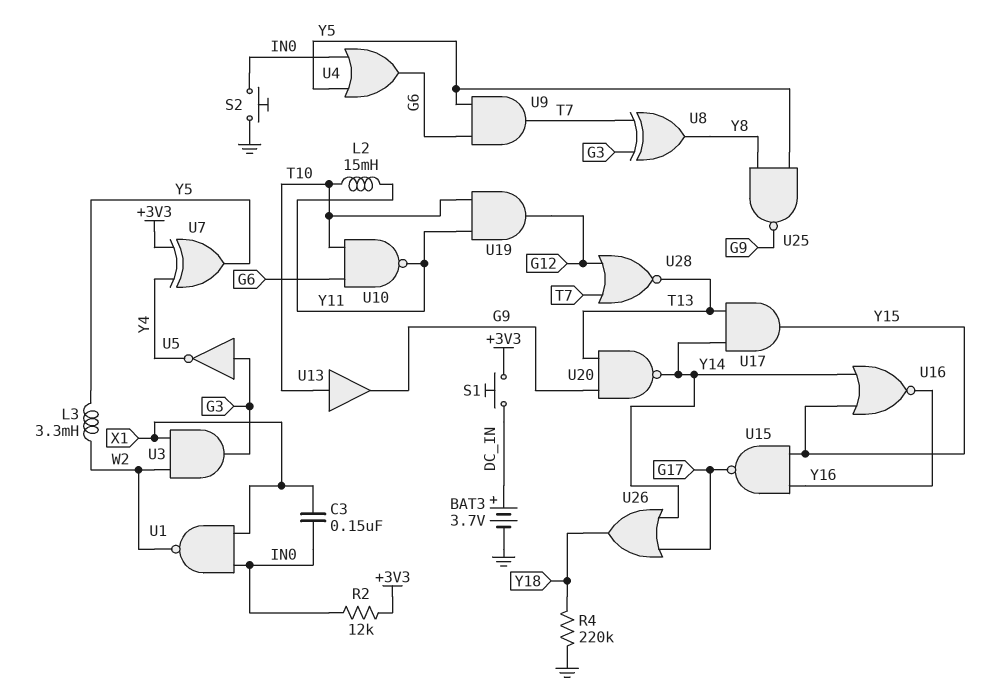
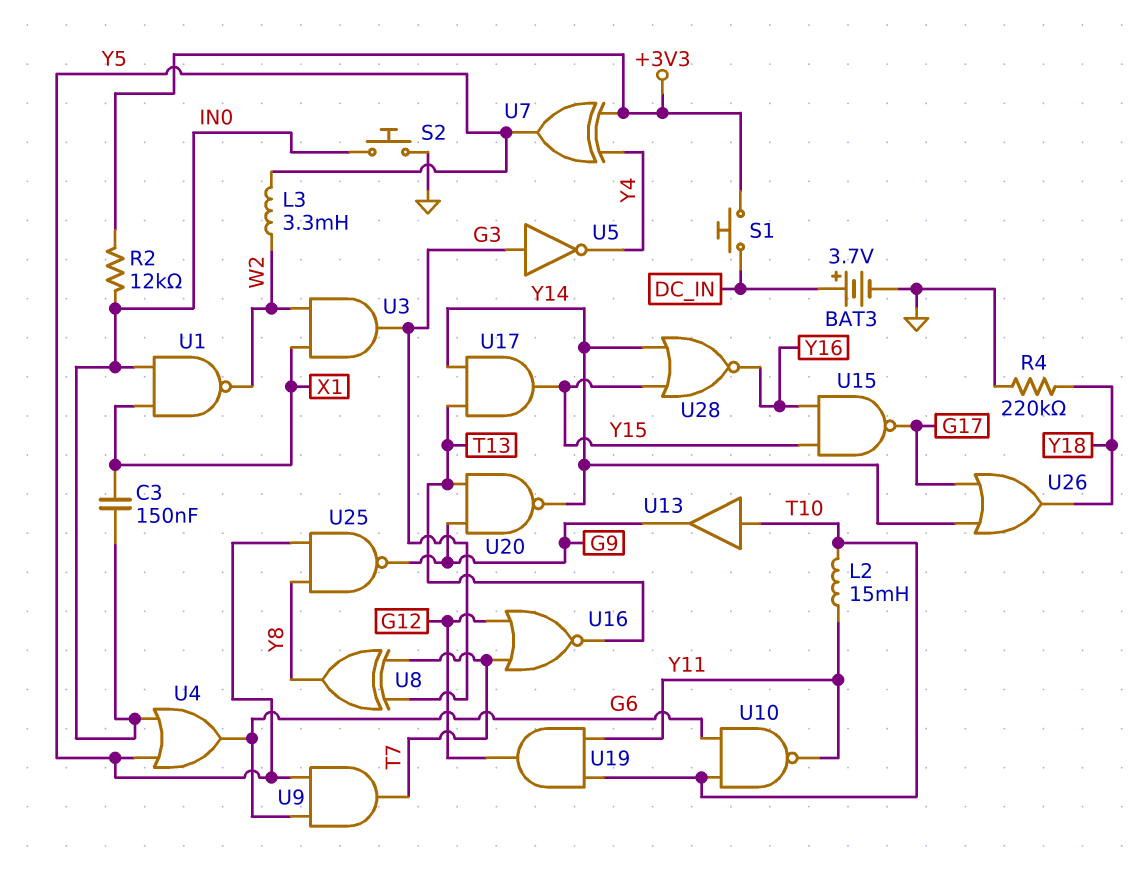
U16: NOR (in Y14, in Y15, out Y16) -> NOR (in G12, in T7, out T13)
U28: NOR (in G12, in T7, out T13) -> NOR (in Y14, in Y15, out Y16)

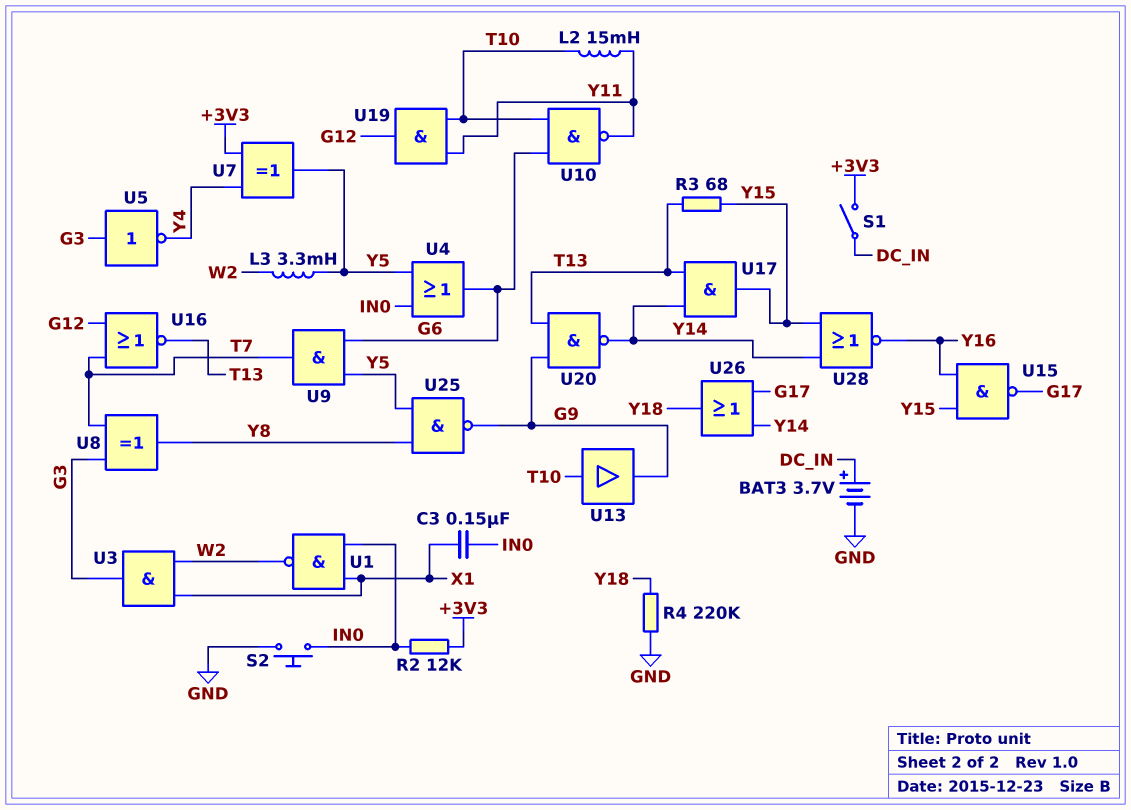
R3: none -> 68 (T13, Y15)
S1: button (+3V3, DC_IN) -> switch (+3V3, DC_IN)

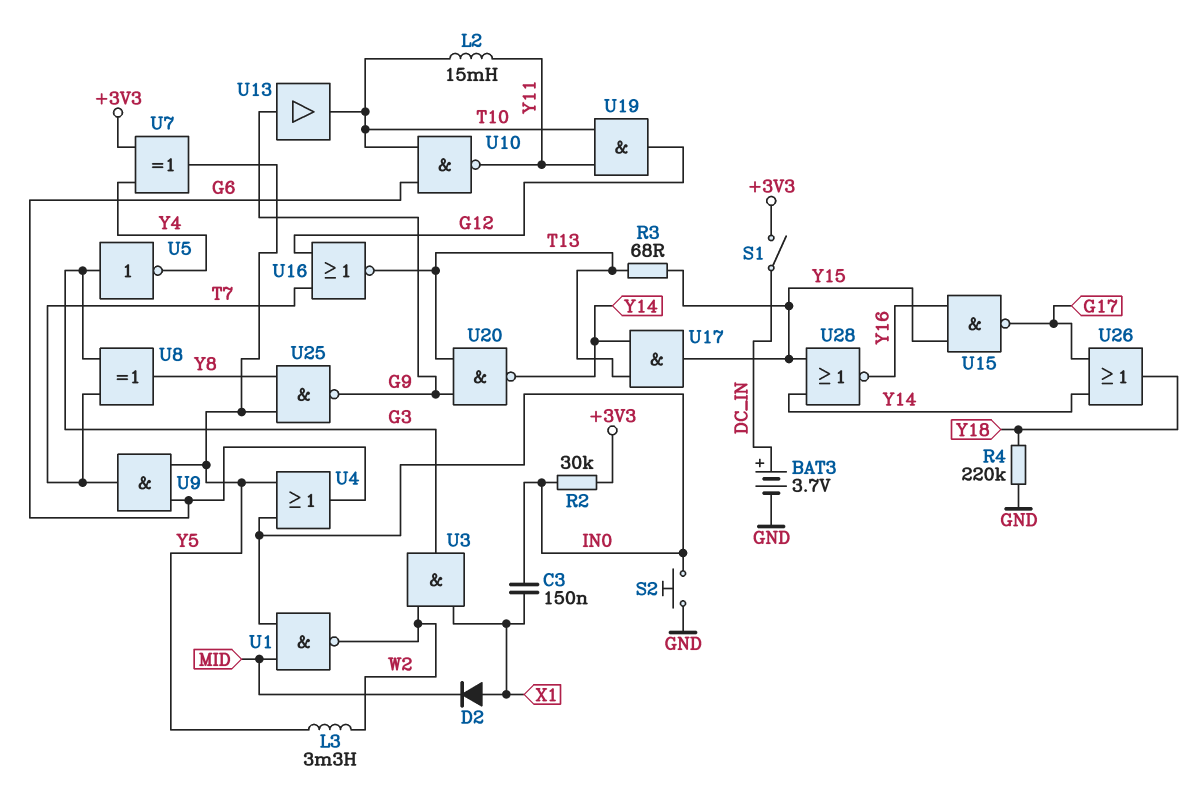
D2: none -> diode (A X1, K MID)
R2: 12k (+3V3, IN0) -> 30k (+3V3, IN0)
U1: NAND (in IN0, in X1, out W2) -> NAND (in IN0, in MID, out W2)
U13: buffer (in T10, out G9) -> buffer (in G9, out T10)

